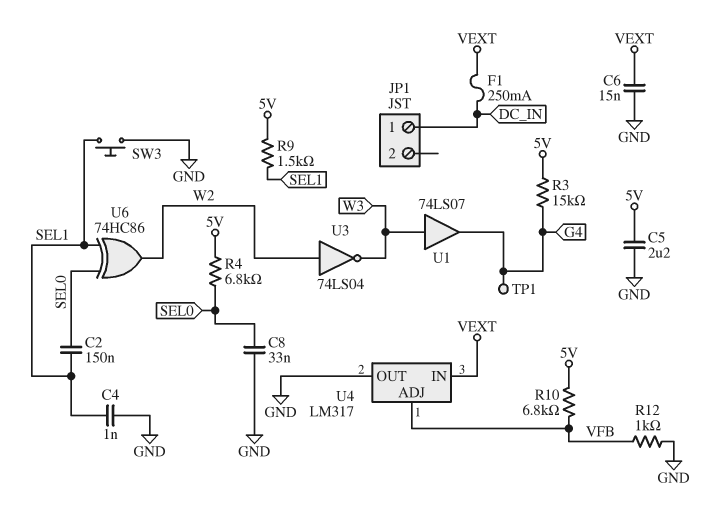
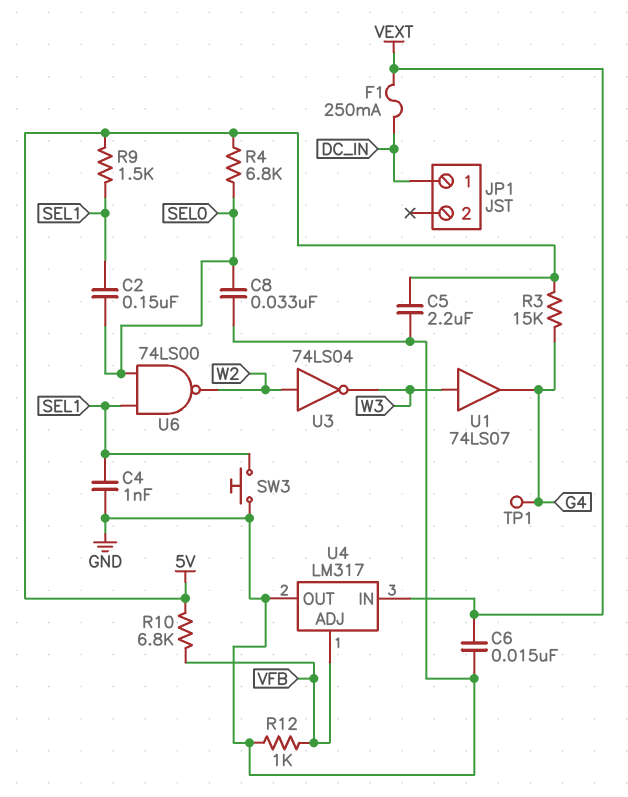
U6: XOR 74HC86 (in SEL0, in SEL1, out W2) -> NAND 74LS00 (in SEL0, in SEL1, out W2)

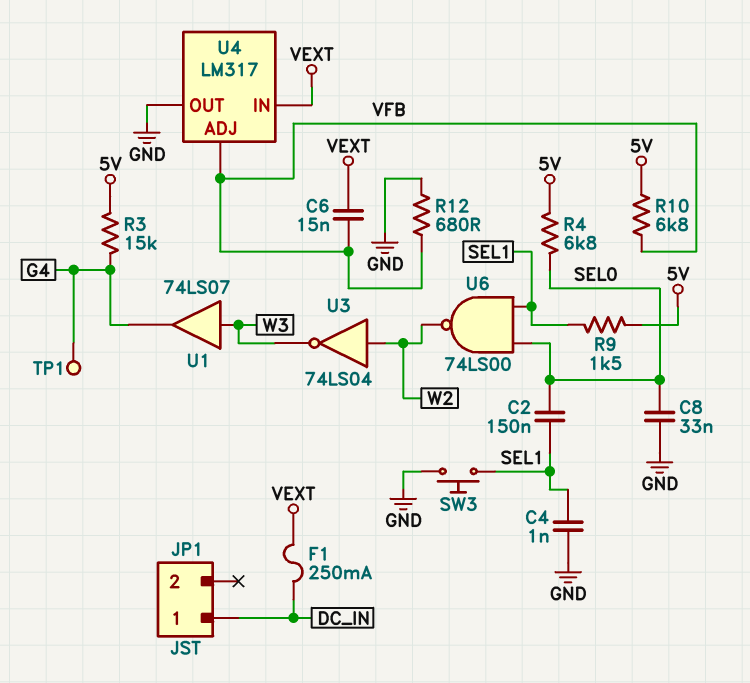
C5: 2.2uF (5V, GND) -> none
C6: 15nF (GND, VEXT) -> 15nF (VEXT, VFB)
R12: 1k (GND, VFB) -> 680 (GND, VFB)

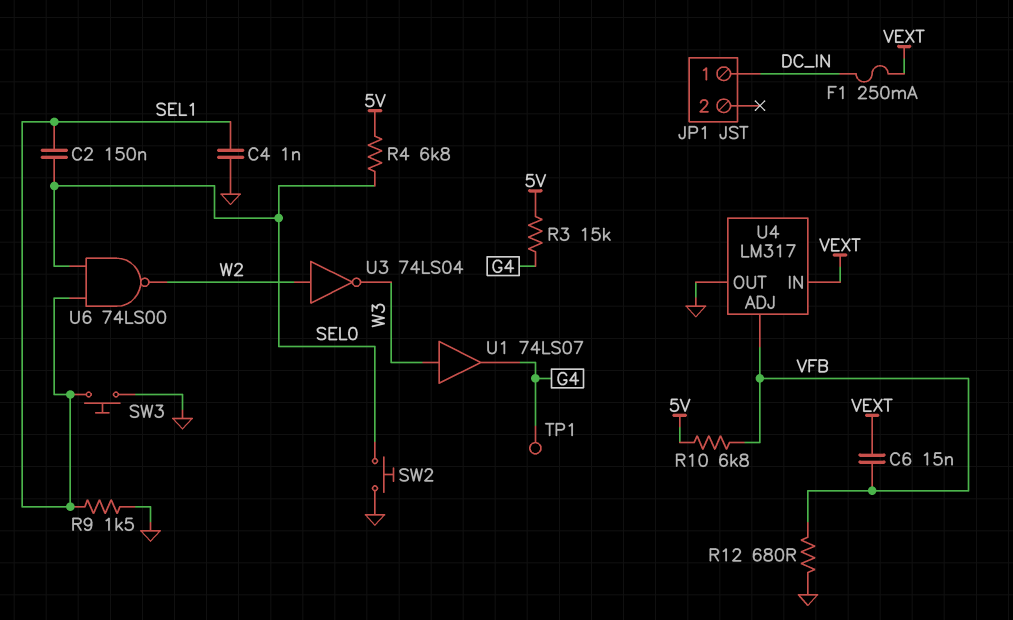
C8: 33nF (GND, SEL0) -> none
R9: 1.5k (5V, SEL1) -> 1.5k (GND, SEL1)
SW2: none -> button (GND, SEL0)

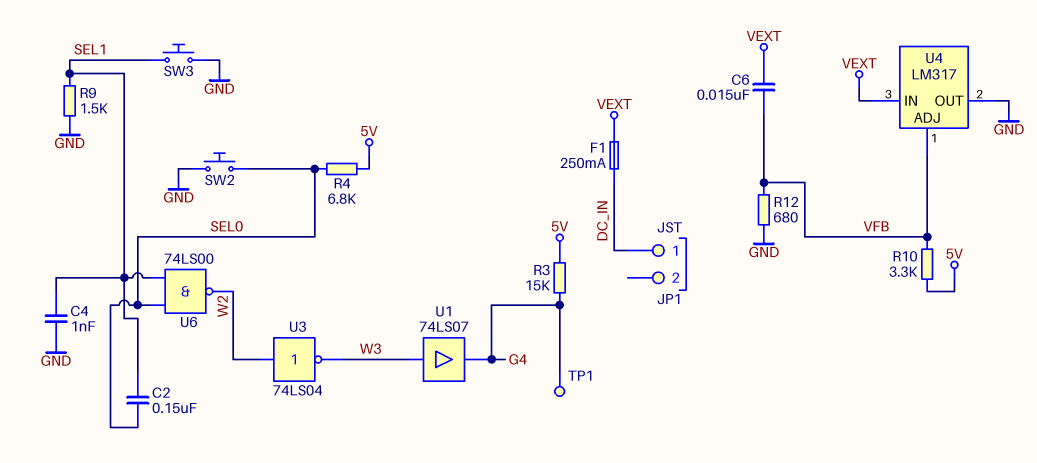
R10: 6.8k (5V, VFB) -> 3.3k (5V, VFB)

